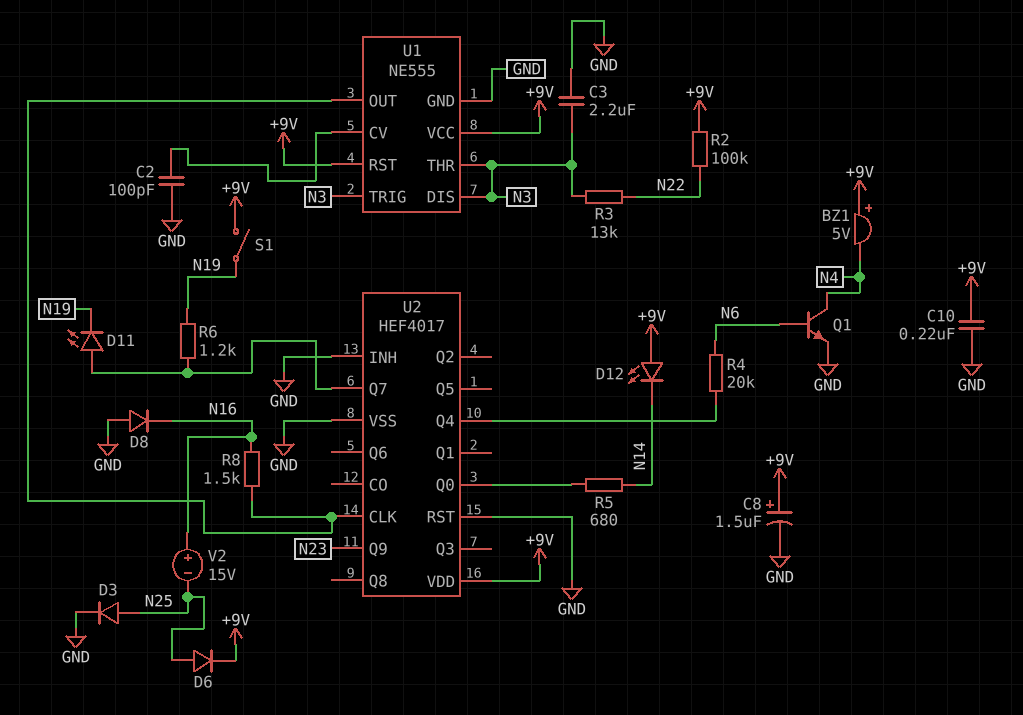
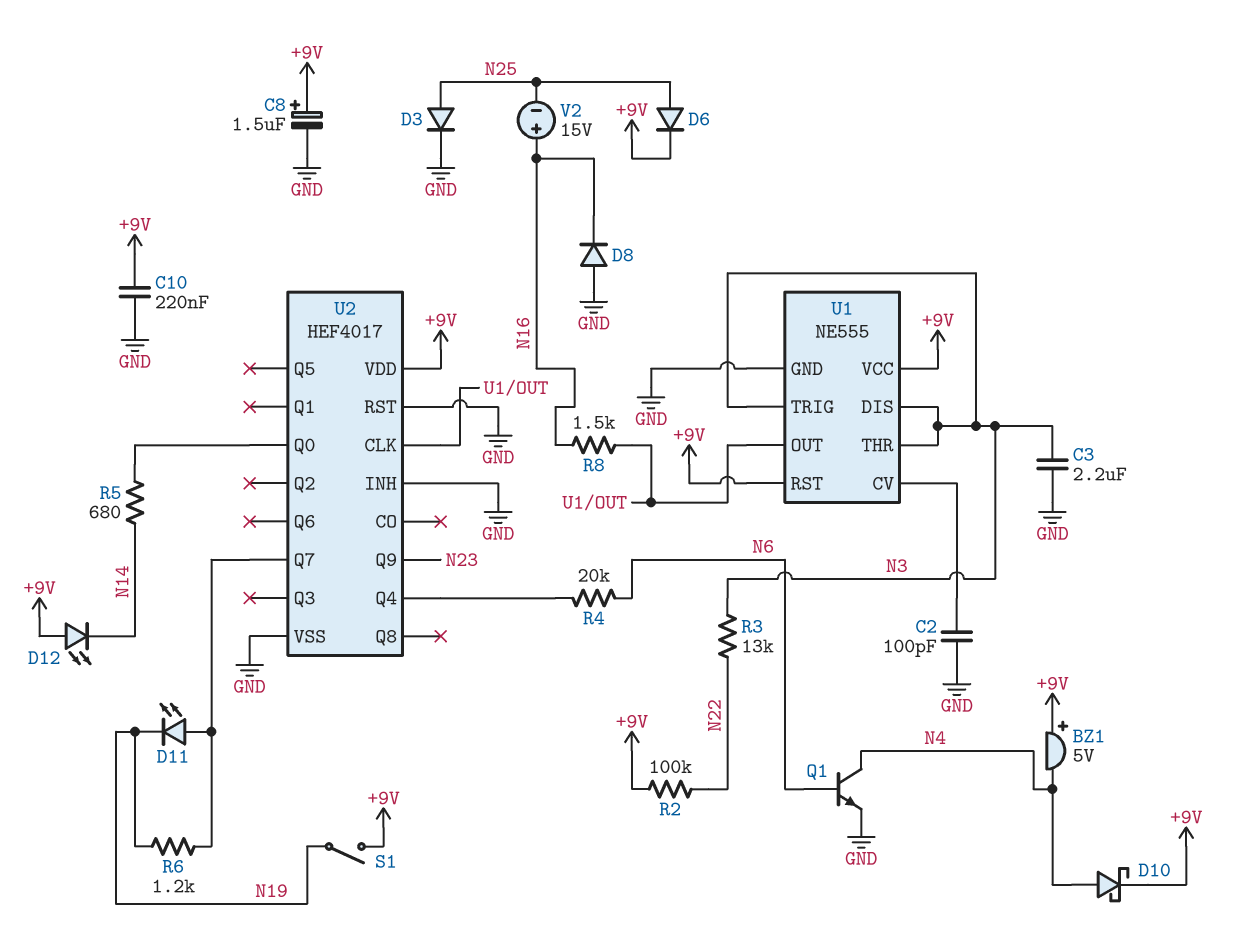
D10: none -> schottky (A N4, K +9V)

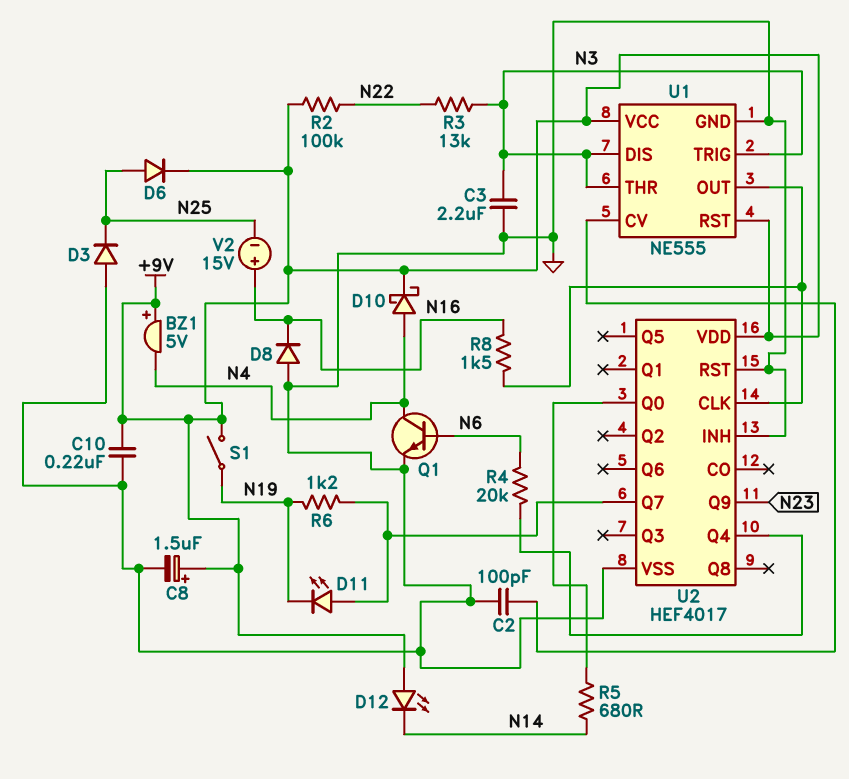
D3: diode (A N25, K GND) -> diode (A GND, K N25)

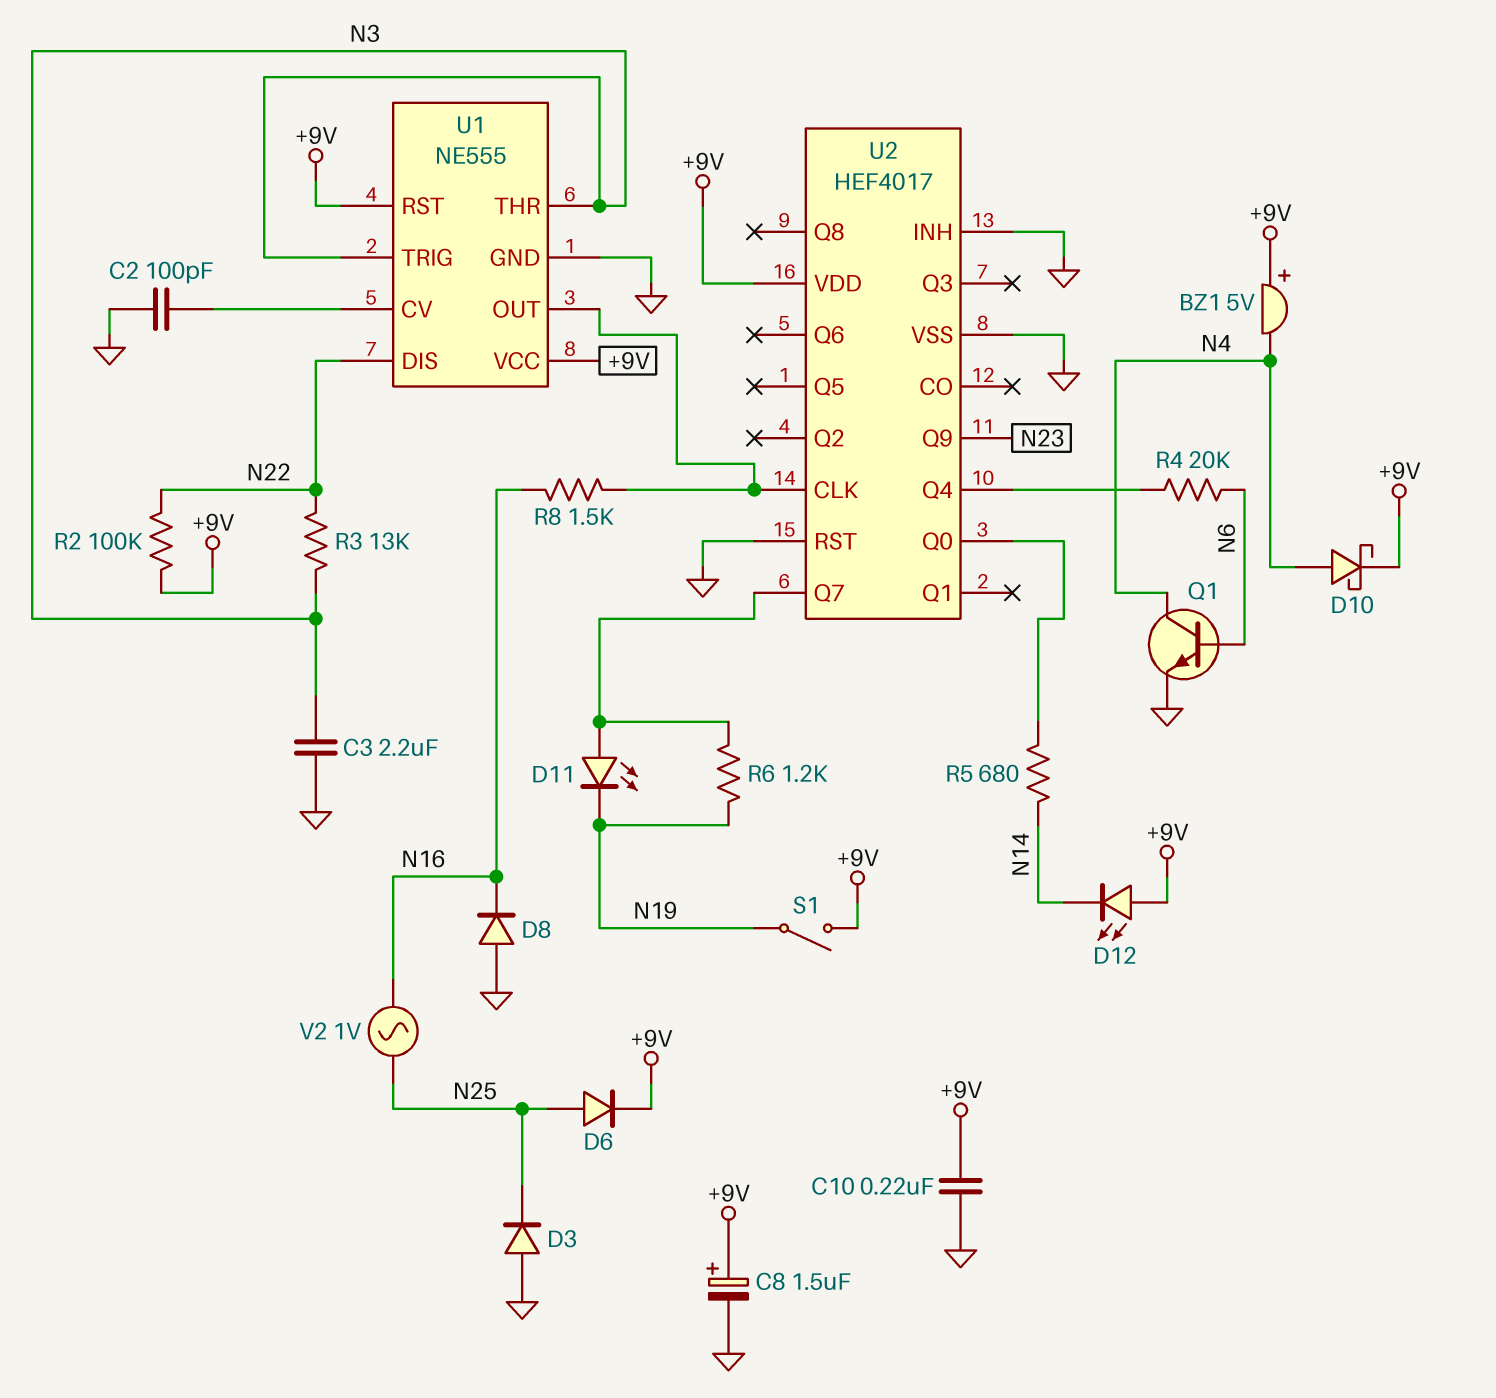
U1 pin DIS: N3 -> N22
V2: 15V (plus N16, minus N25) -> AC 1V (N16, N25)

